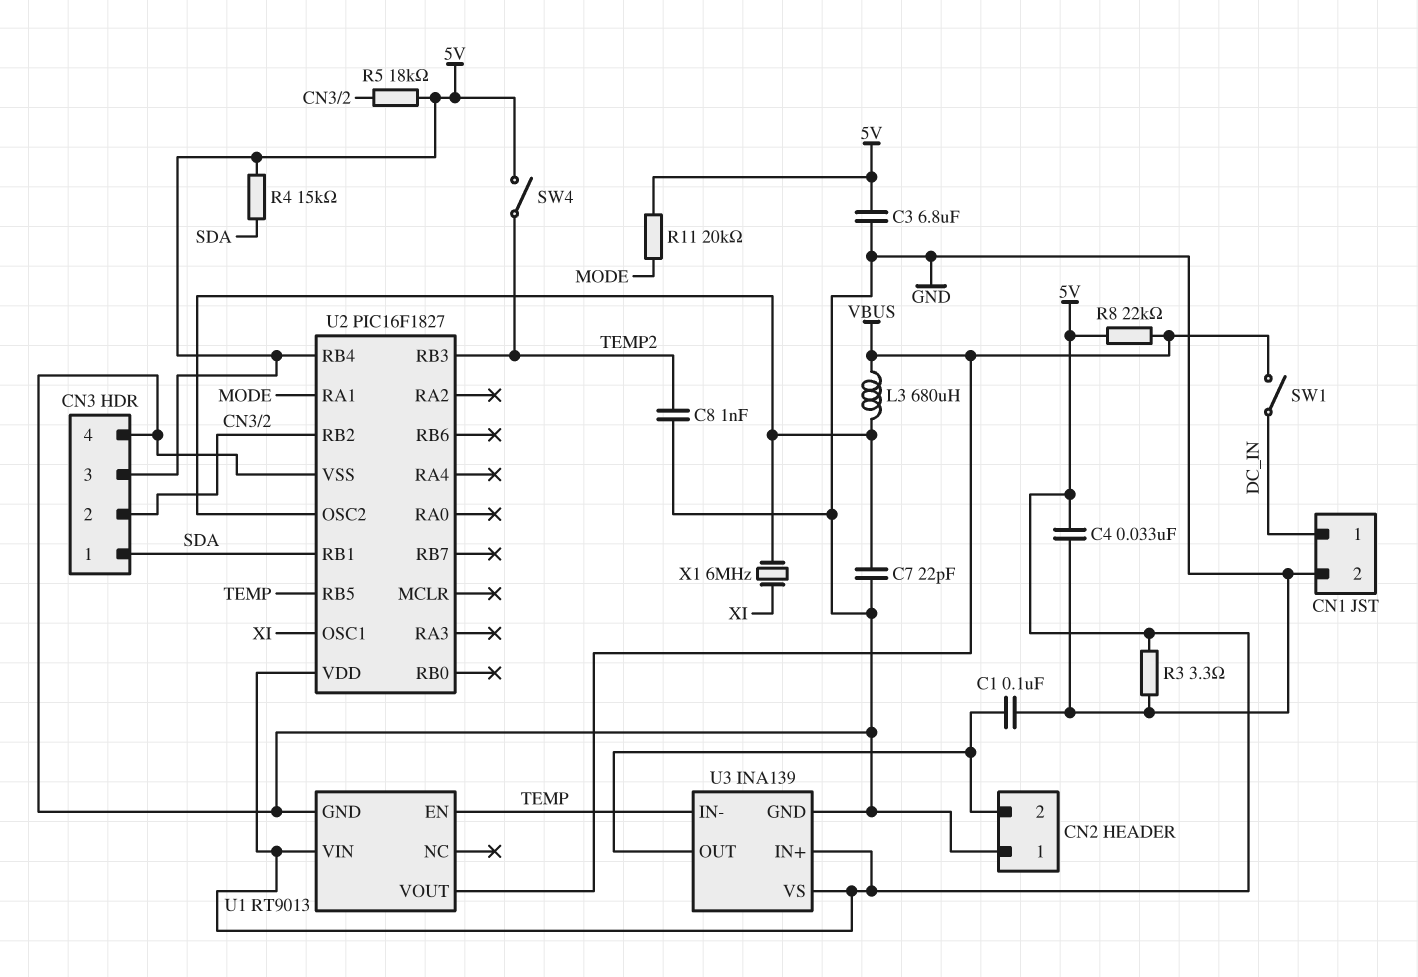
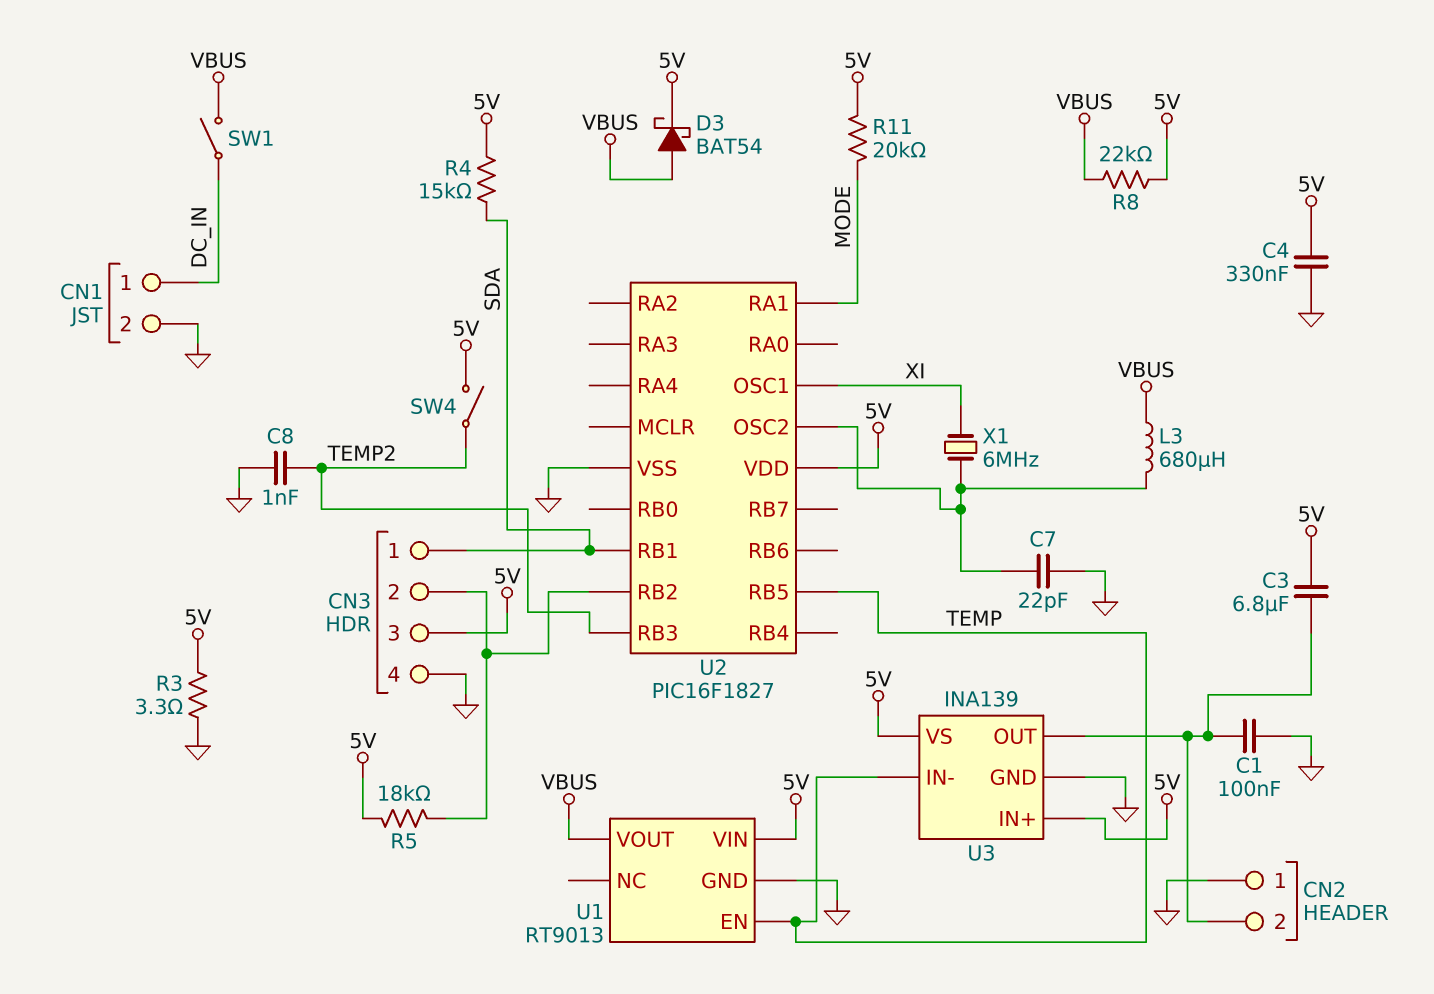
C3: 6.8uF (5V, GND) -> 6.8uF (5V, CN2/2)
C4: 33nF (5V, GND) -> 330nF (5V, GND)
D3: none -> schottky BAT54 (A VBUS, K 5V)
U2 pin RB4: 5V -> none

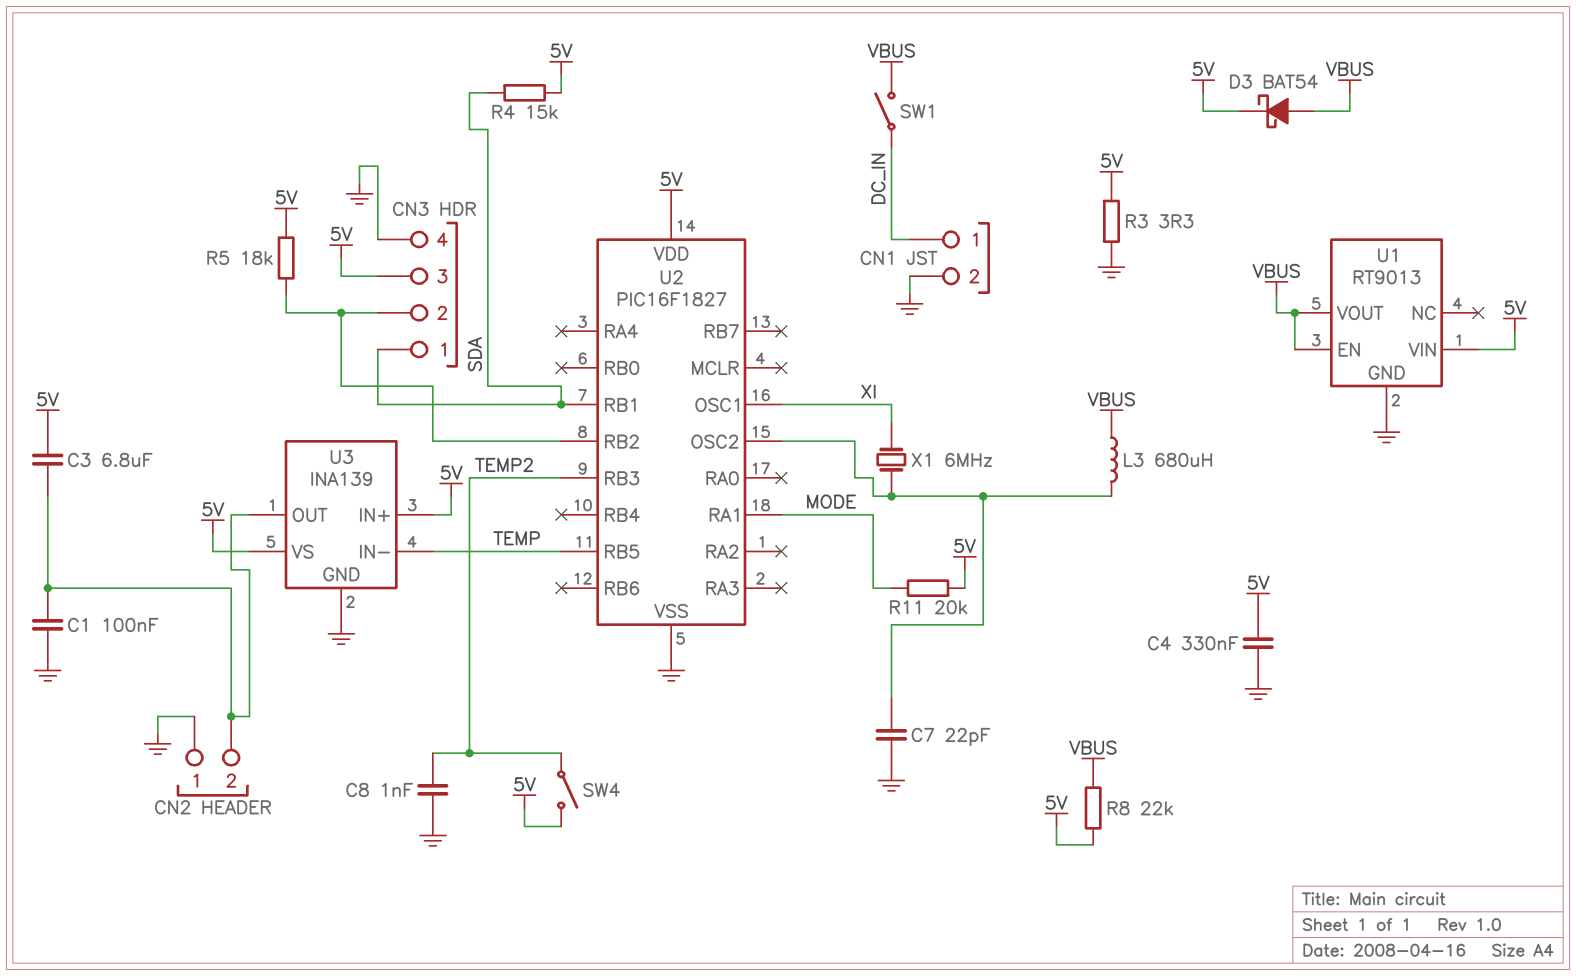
U1 pin EN: TEMP -> VBUS

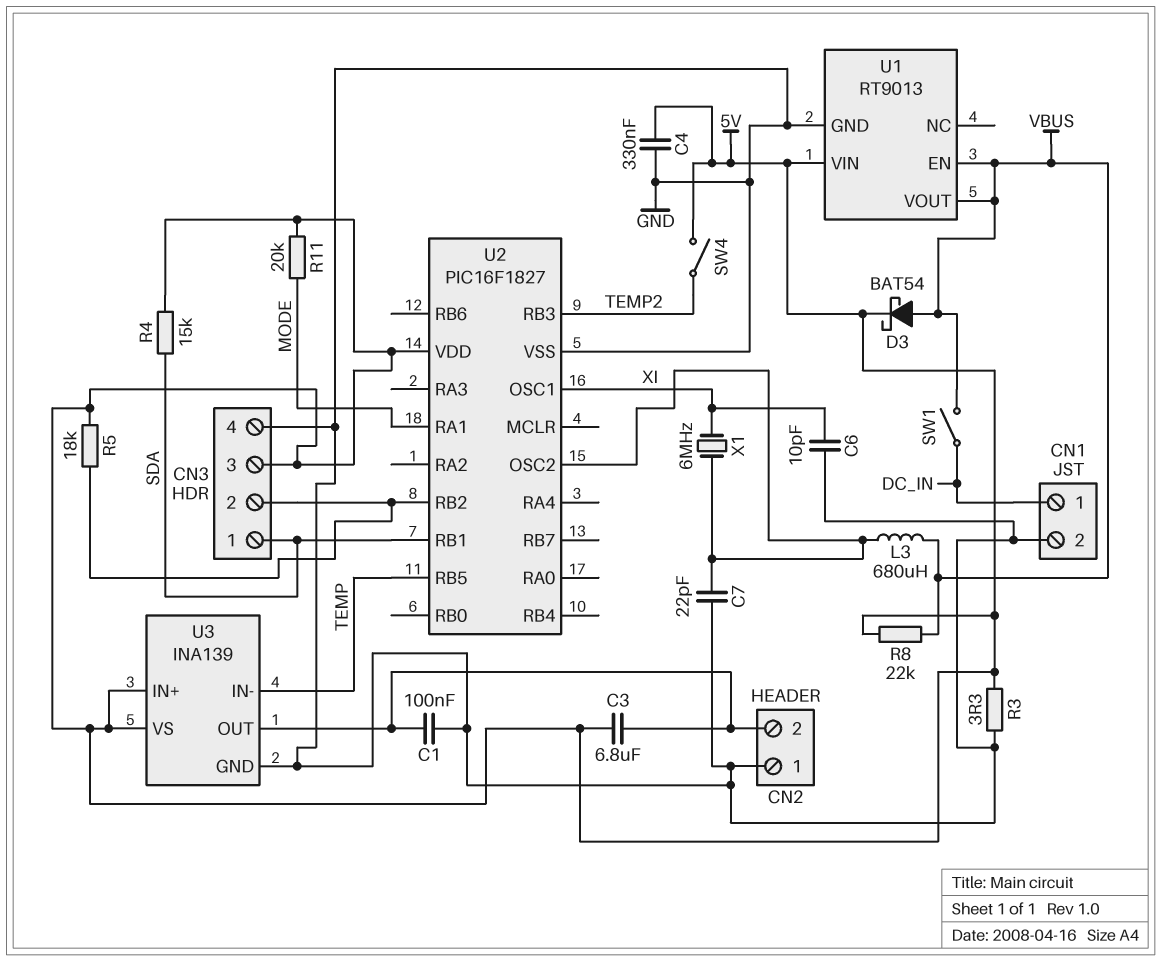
C6: none -> 10pF (GND, XI)
C8: 1nF (GND, TEMP2) -> none

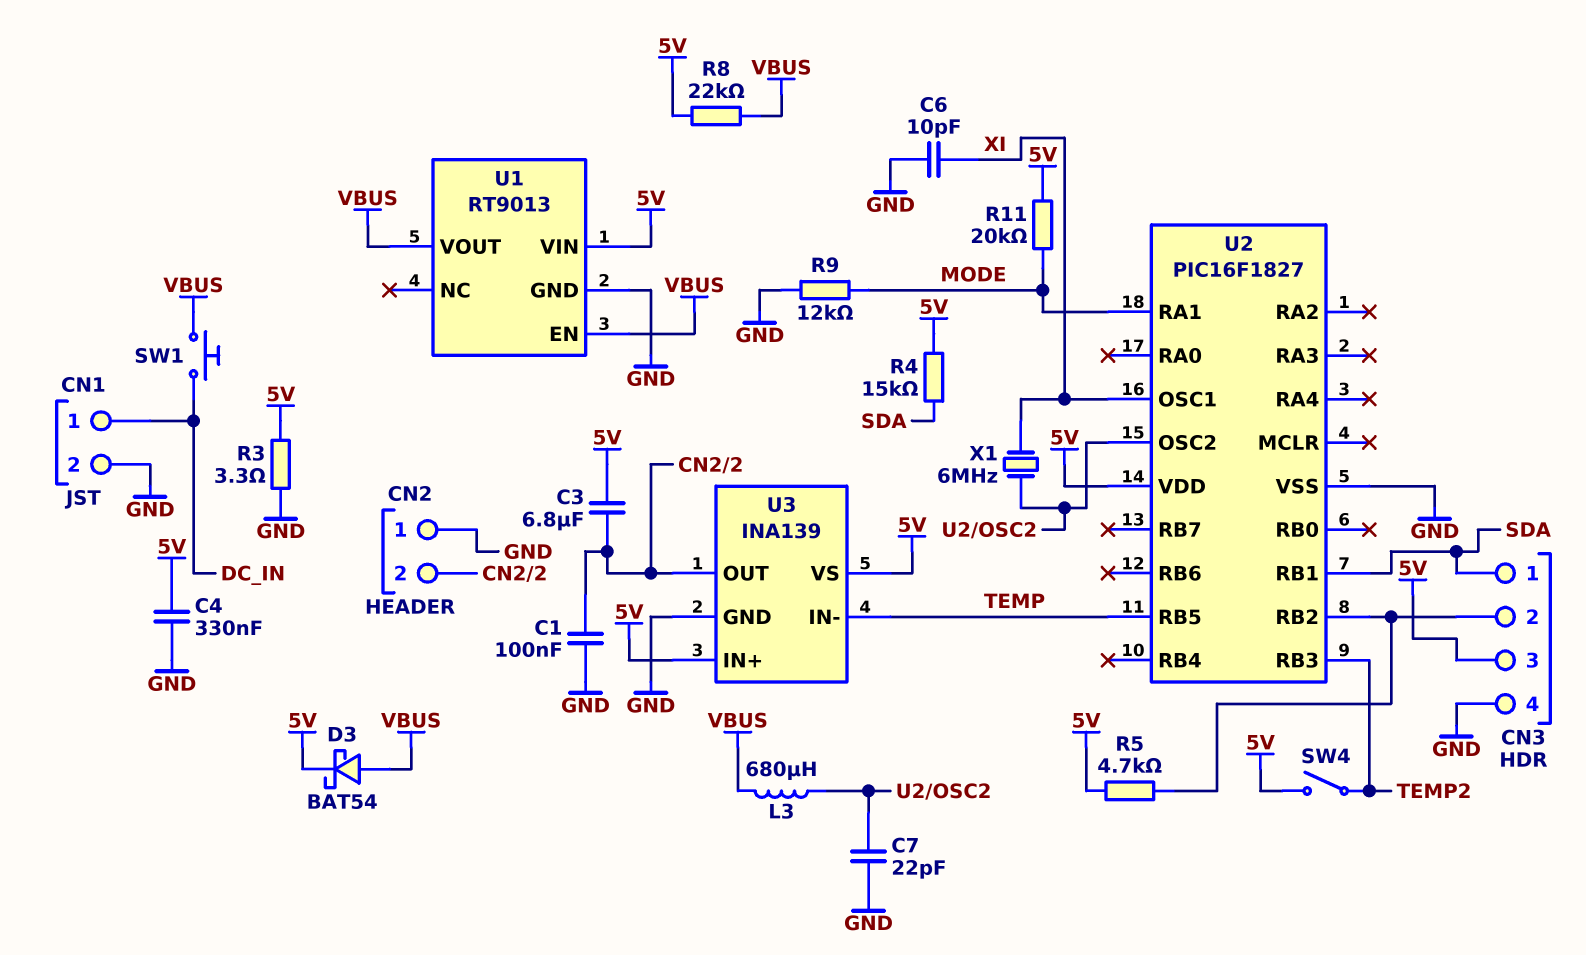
R5: 18k (5V, CN3/2) -> 4.7k (5V, CN3/2)
R9: none -> 12k (GND, MODE)
SW1: switch (DC_IN, VBUS) -> button (DC_IN, VBUS)

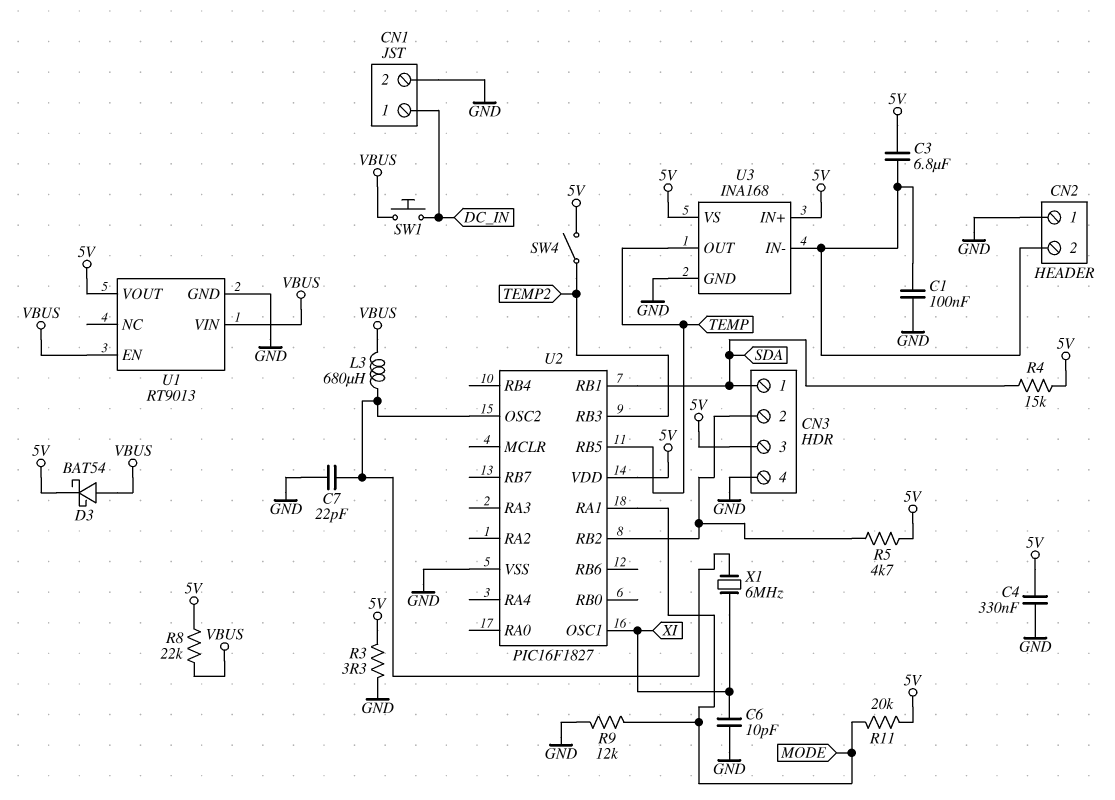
U1 pin VIN: 5V -> VBUS
U1 pin VOUT: VBUS -> 5V
U3: INA139 -> INA168
U3 pin IN-: TEMP -> CN2/2
U3 pin OUT: CN2/2 -> TEMP

